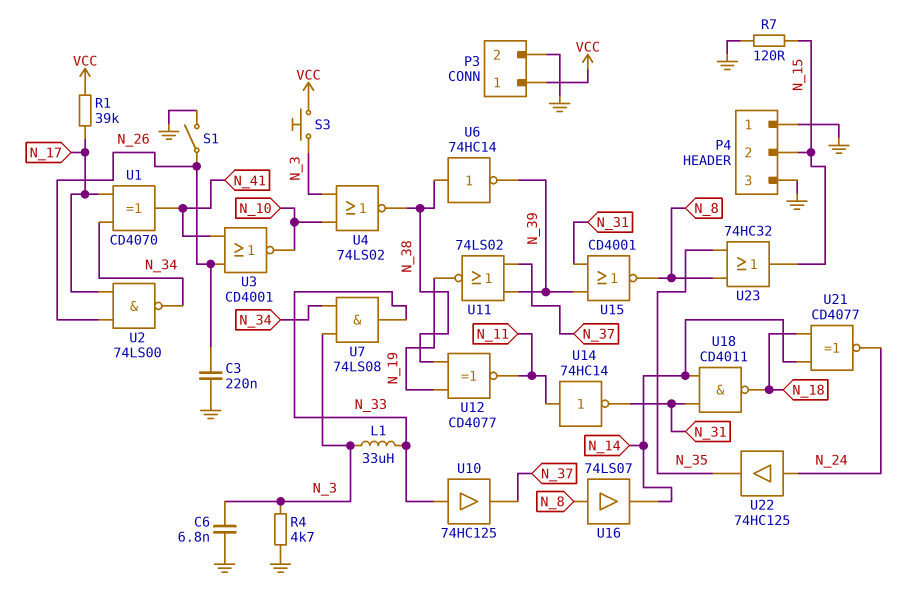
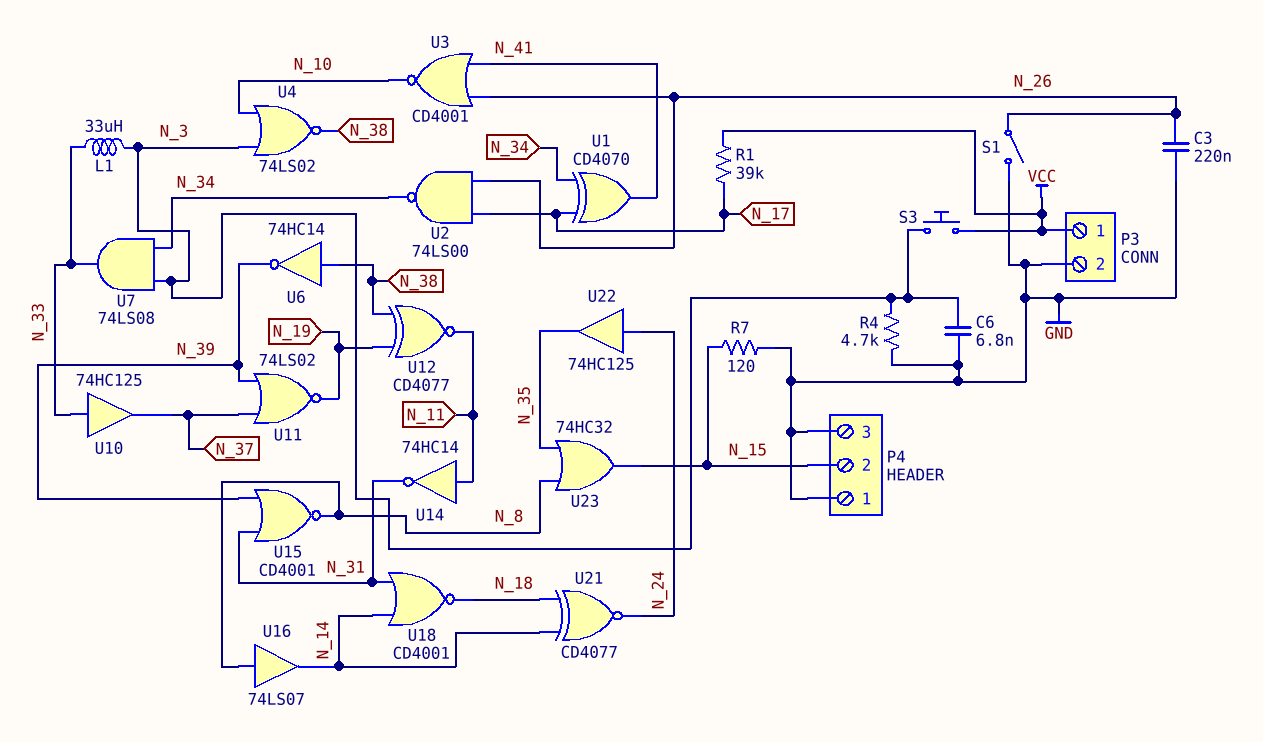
U18: NAND CD4011 (in N_14, in N_31, out N_18) -> NOR CD4001 (in N_14, in N_31, out N_18)

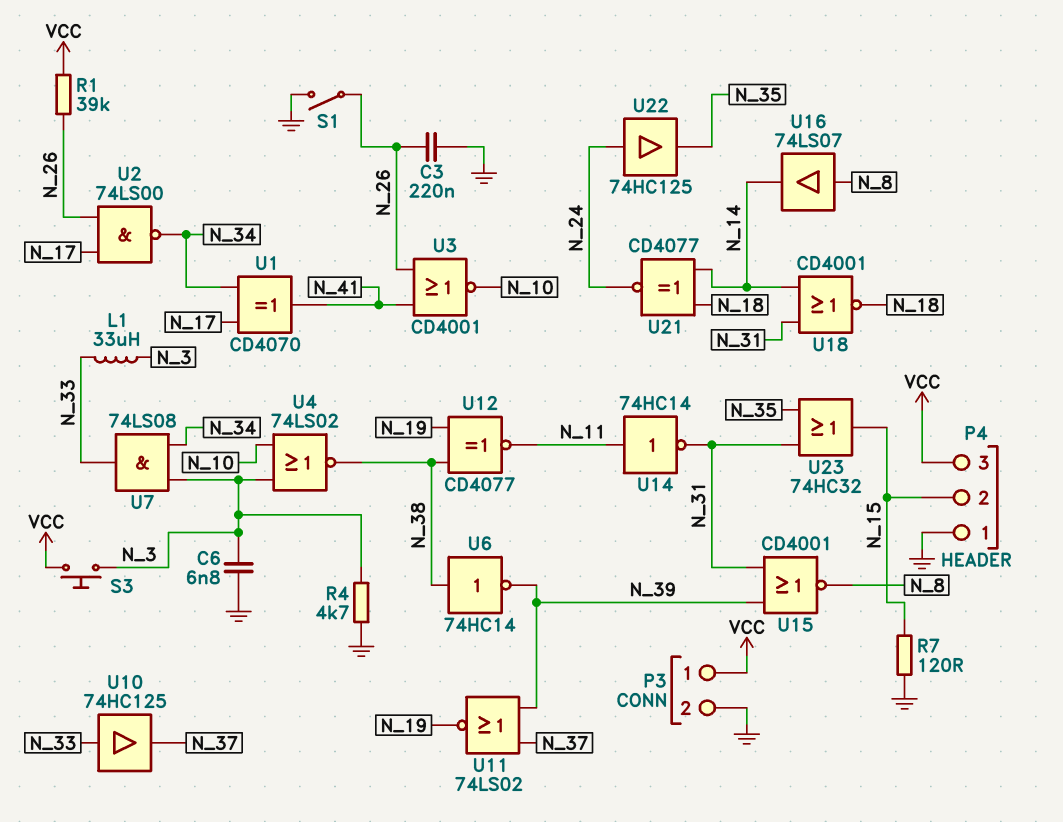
P4 pin 3: GND -> VCC
R1: 39k (N_17, VCC) -> 39k (N_26, VCC)
U23: OR 74HC32 (in N_8, in N_35, out N_15) -> OR 74HC32 (in N_31, in N_35, out N_15)

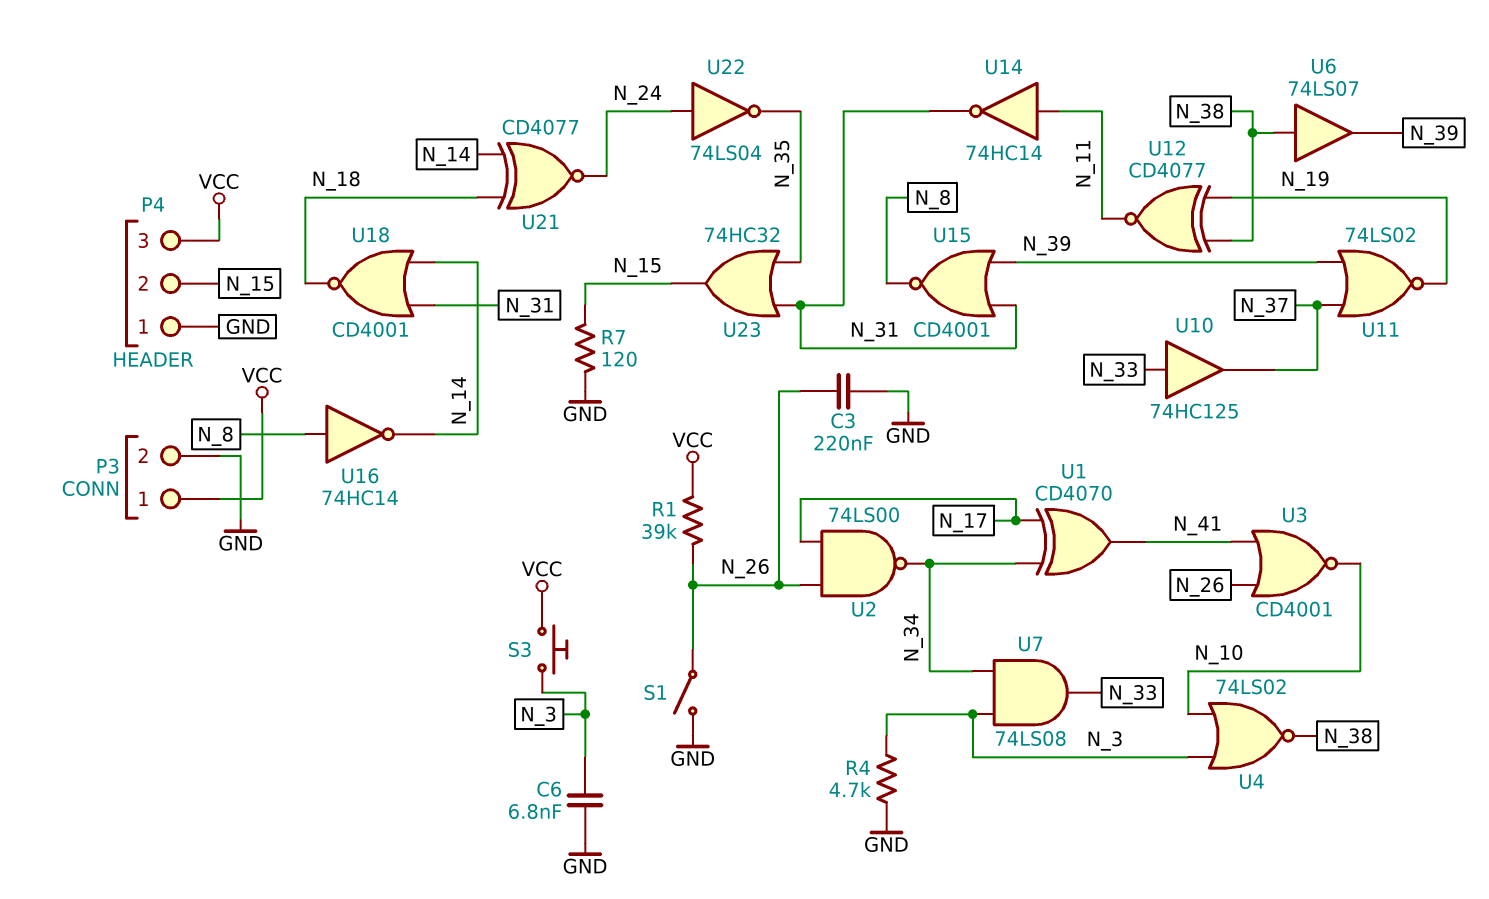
L1: 33uH (N_3, N_33) -> none
U6: NOT 74HC14 (in N_38, out N_39) -> buffer 74LS07 (in N_38, out N_39)
U16: buffer 74LS07 (in N_8, out N_14) -> NOT 74HC14 (in N_8, out N_14)
U22: buffer 74HC125 (in N_24, out N_35) -> NOT 74LS04 (in N_24, out N_35)

